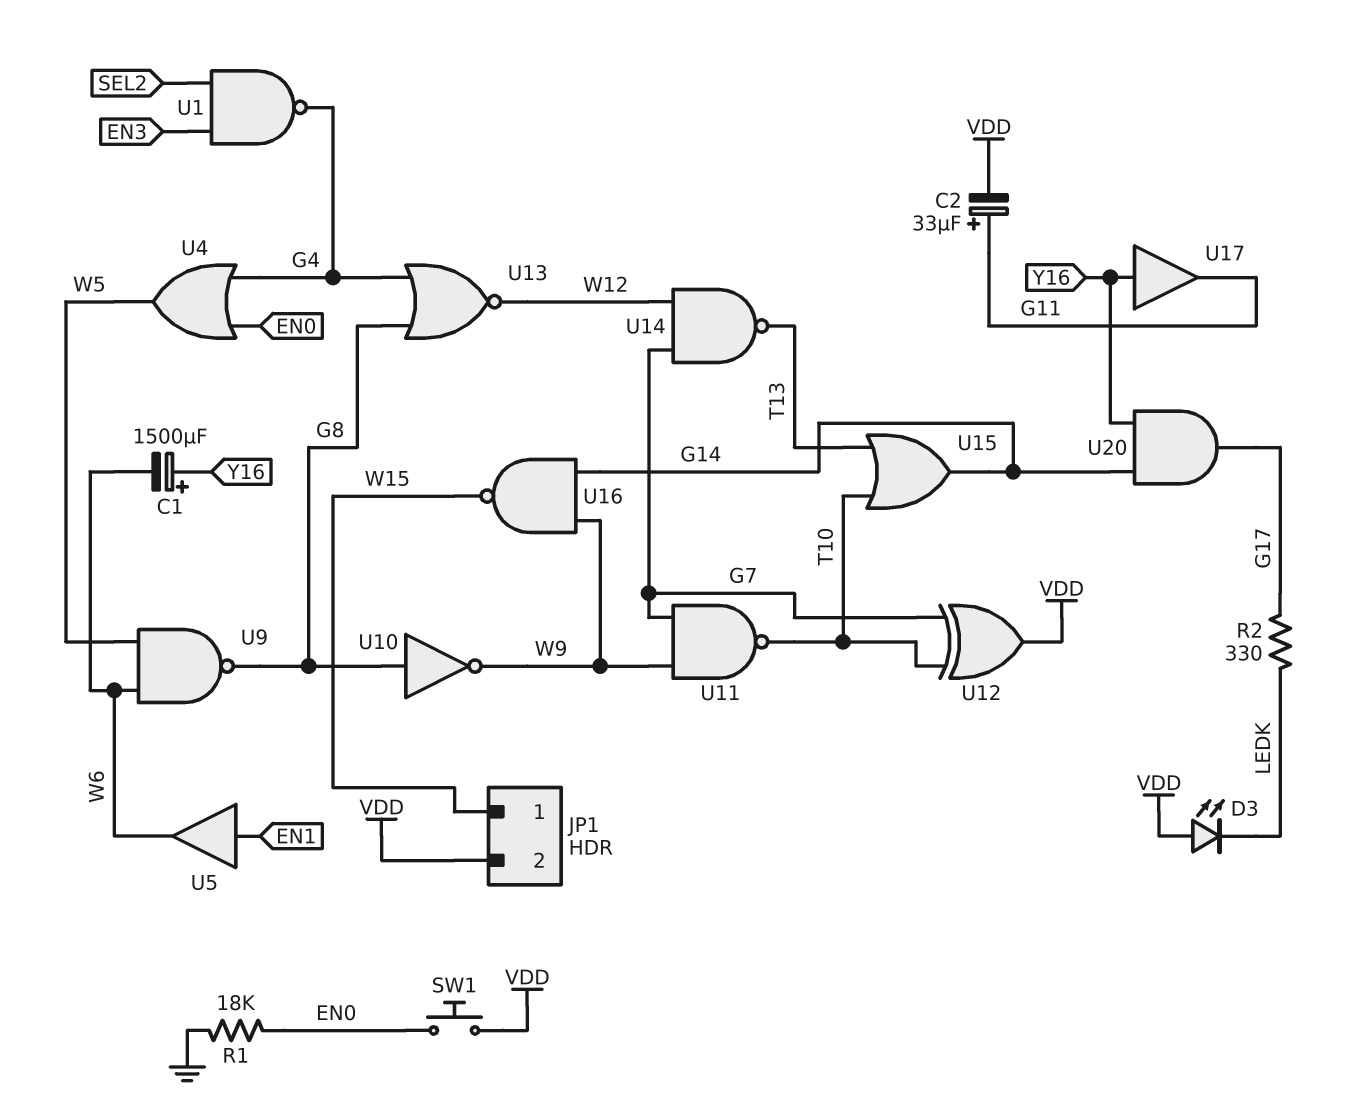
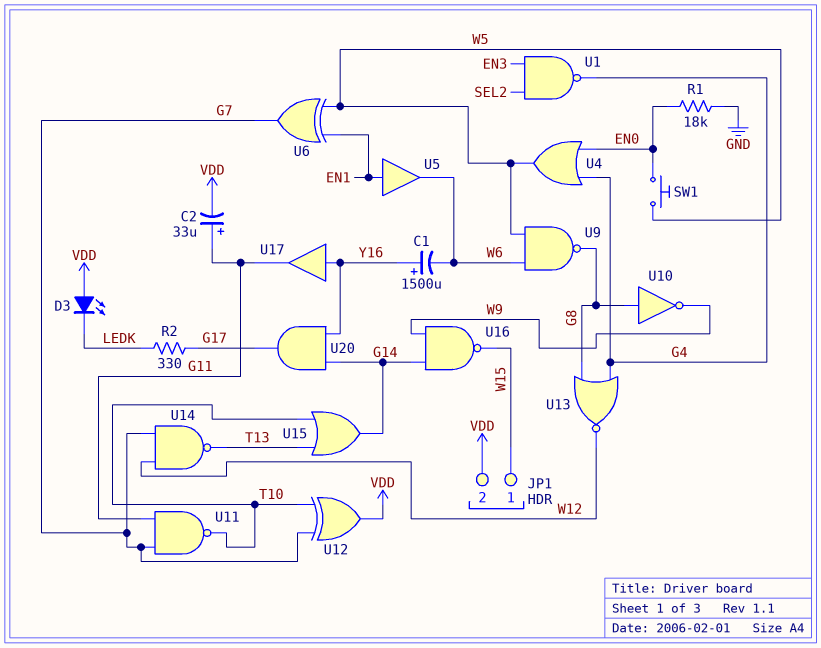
SW1: button (EN0, VDD) -> button (EN0, W5)
U6: none -> XOR (in EN1, in W5, out G7)
U11: NAND (in G7, in W9, out T10) -> NAND (in G7, in G11, out T10)

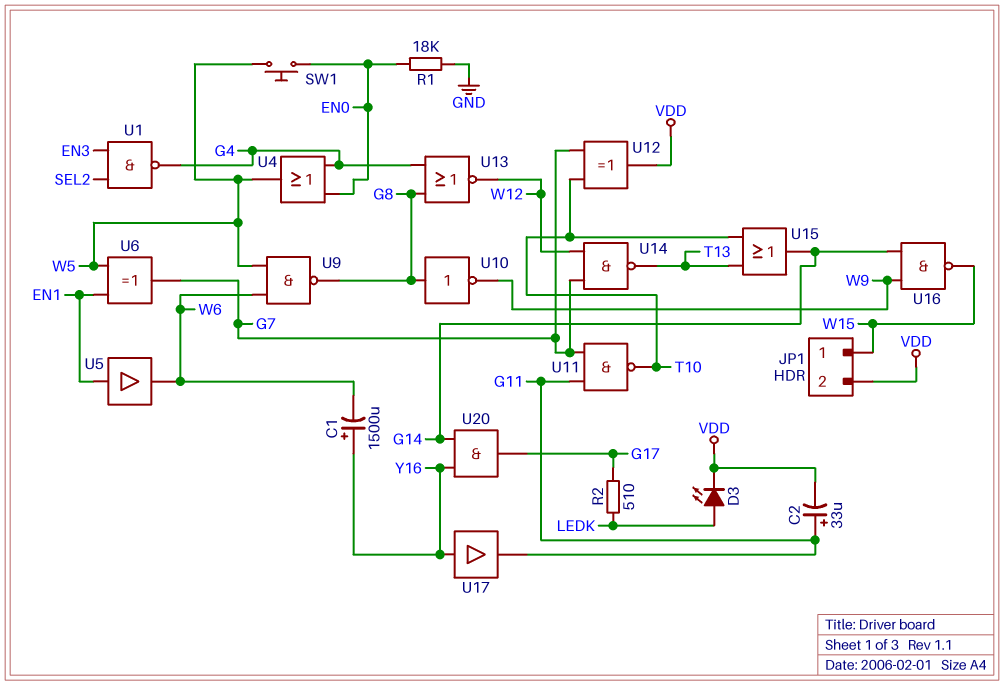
D3: LED (A VDD, K LEDK) -> LED (A LEDK, K VDD)
R2: 330 (G17, LEDK) -> 510 (G17, LEDK)

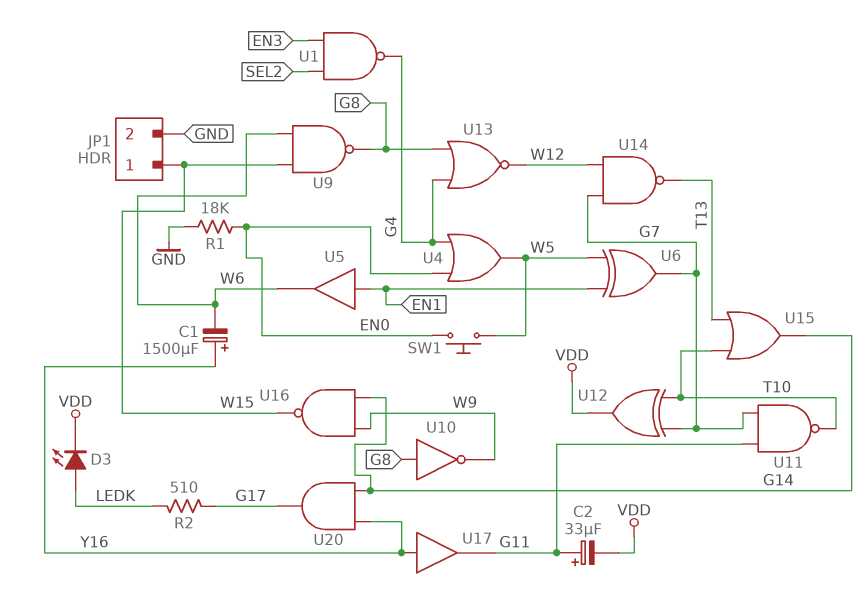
JP1 pin 2: VDD -> GND
U9: NAND (in W5, in W6, out G8) -> NAND (in W6, in W15, out G8)

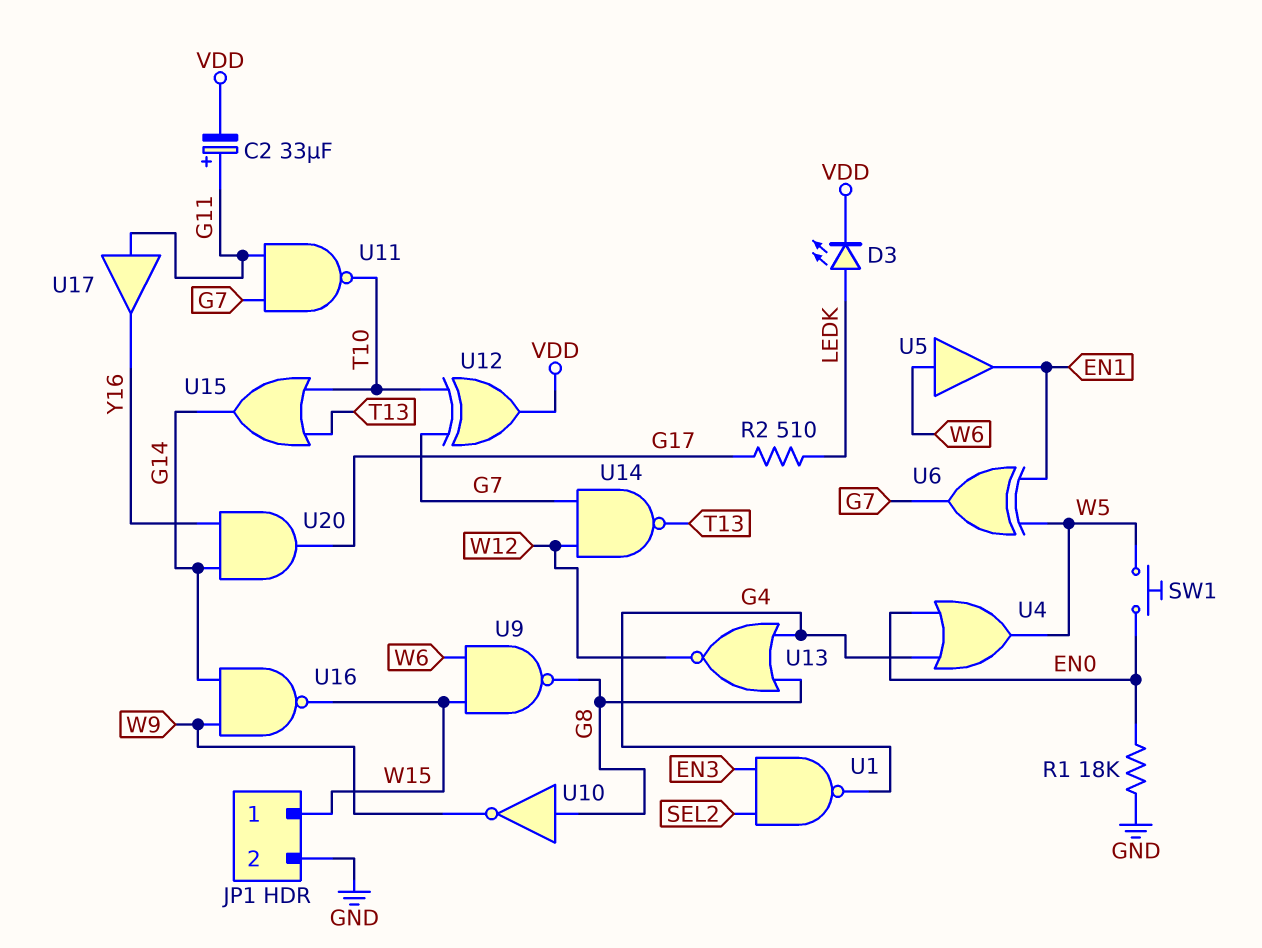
C1: 1500uF (plus Y16, minus W6) -> none
U5: buffer (in EN1, out W6) -> buffer (in W6, out EN1)
U17: buffer (in Y16, out G11) -> buffer (in G11, out Y16)

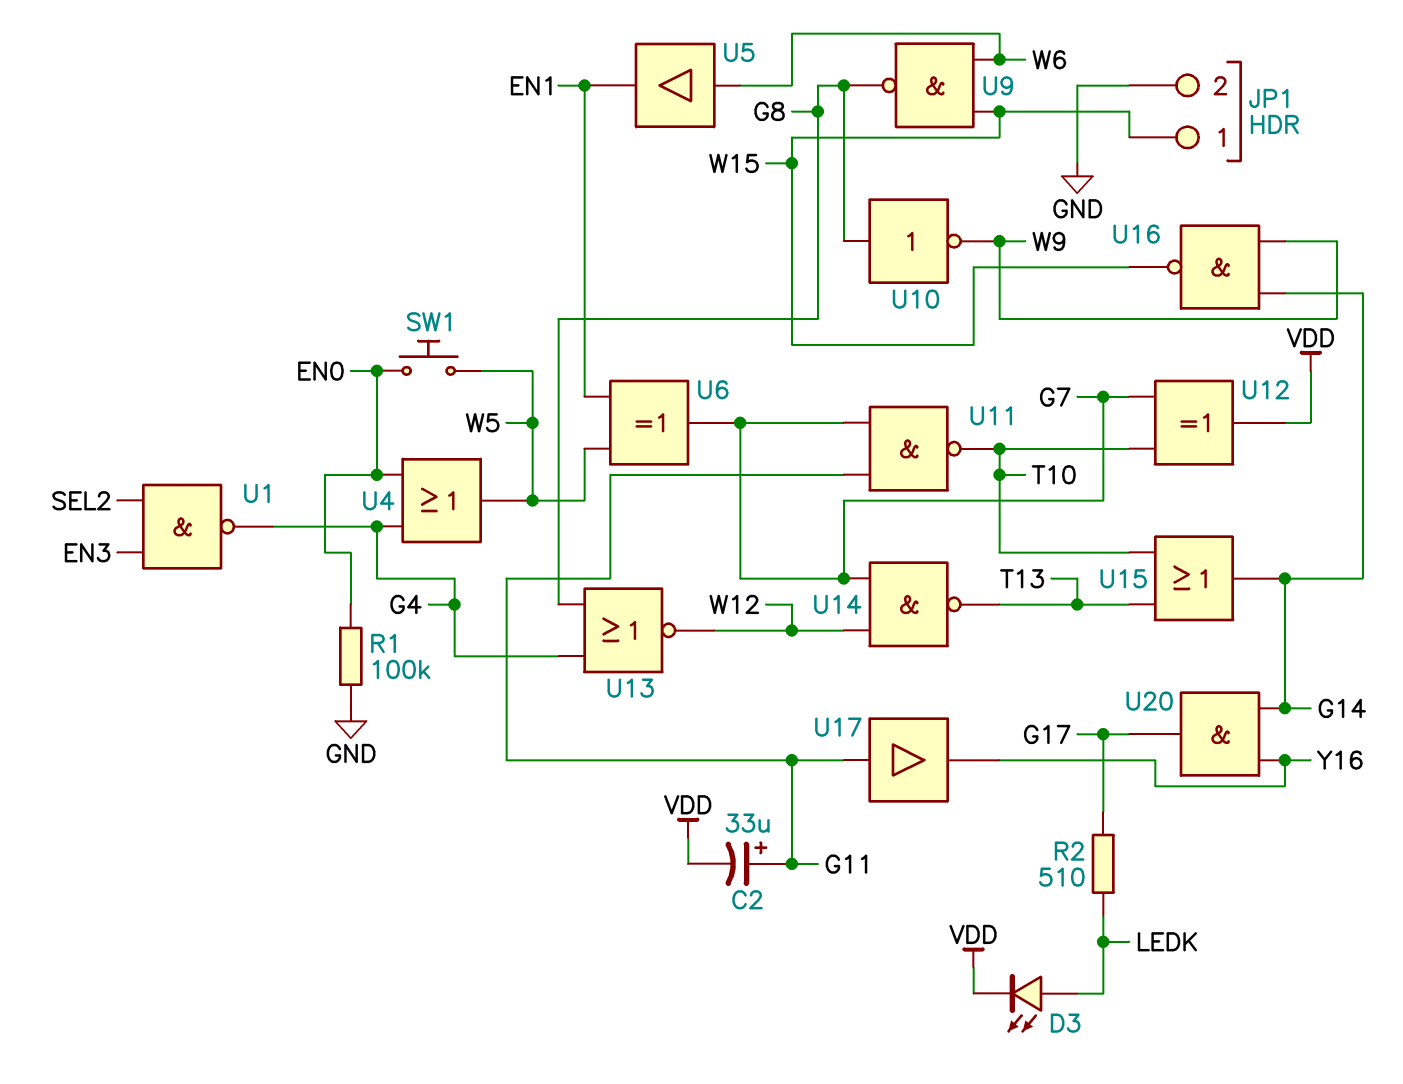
R1: 18k (EN0, GND) -> 100k (EN0, GND)

